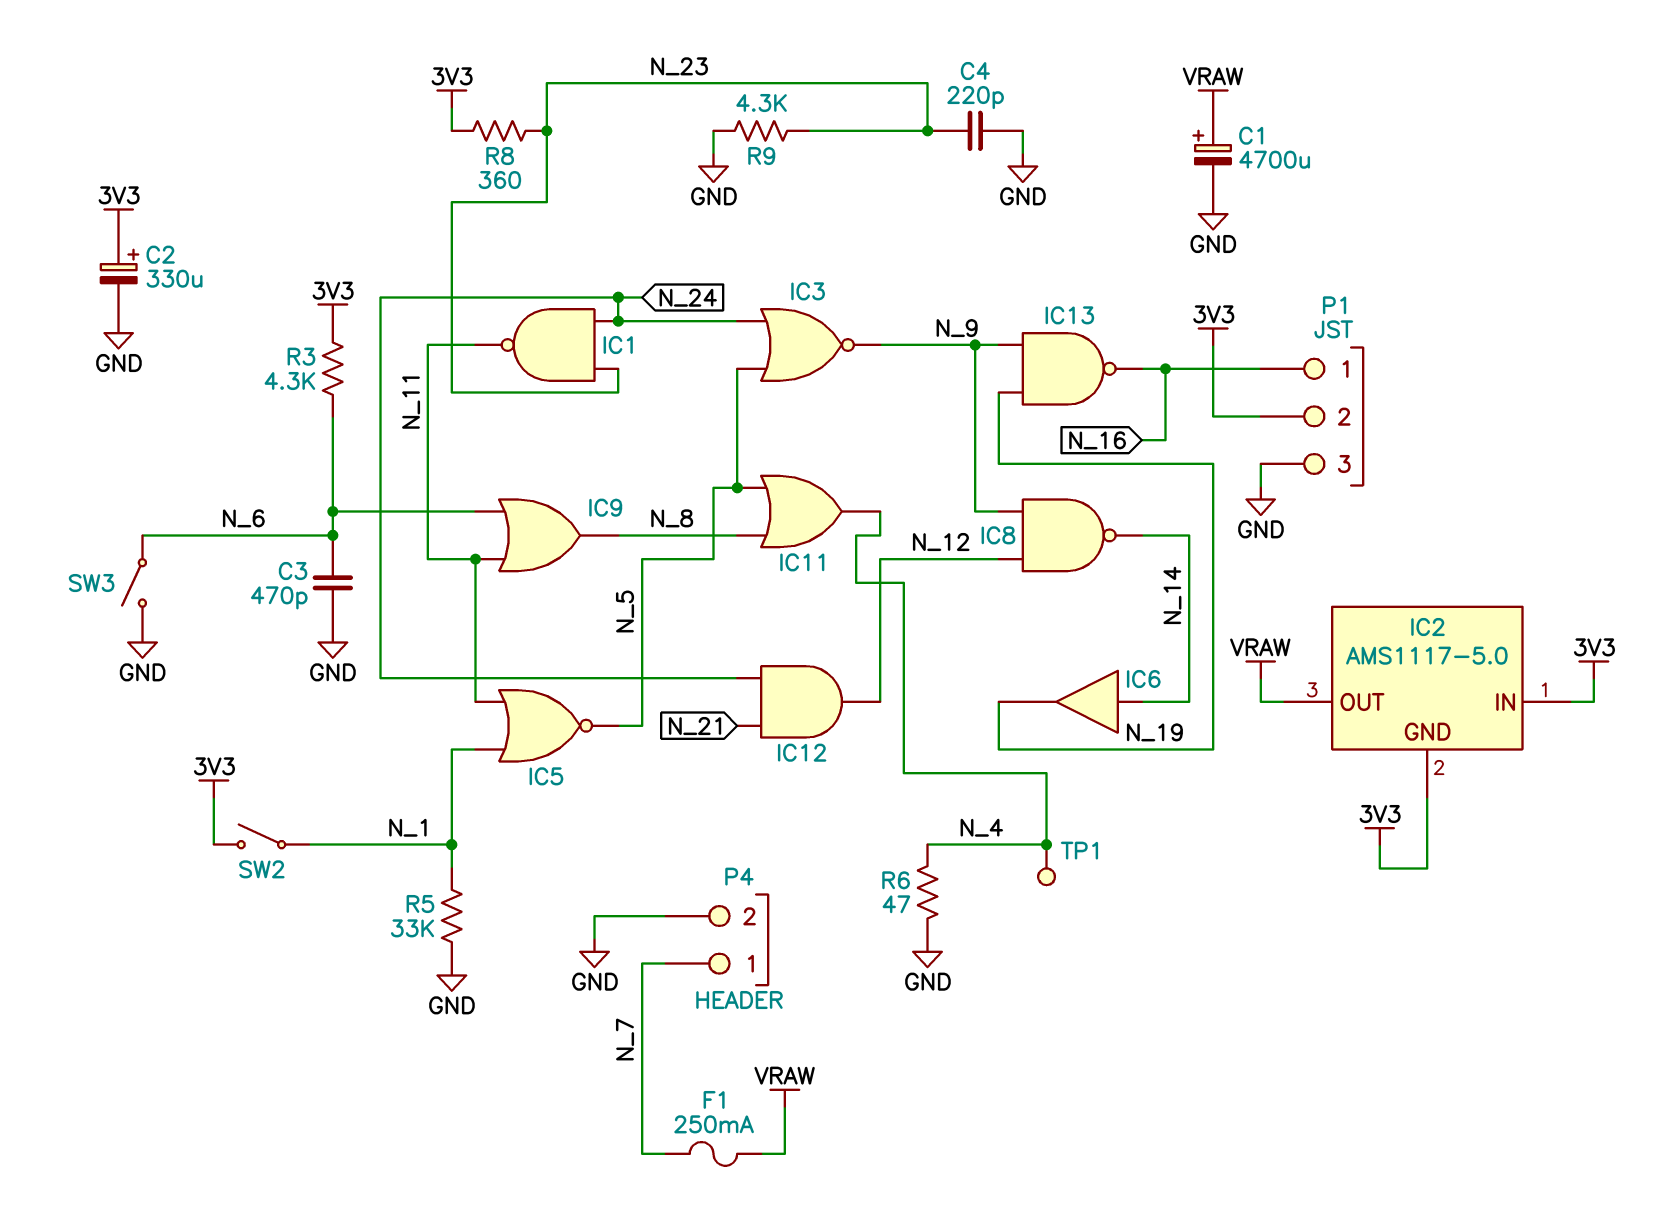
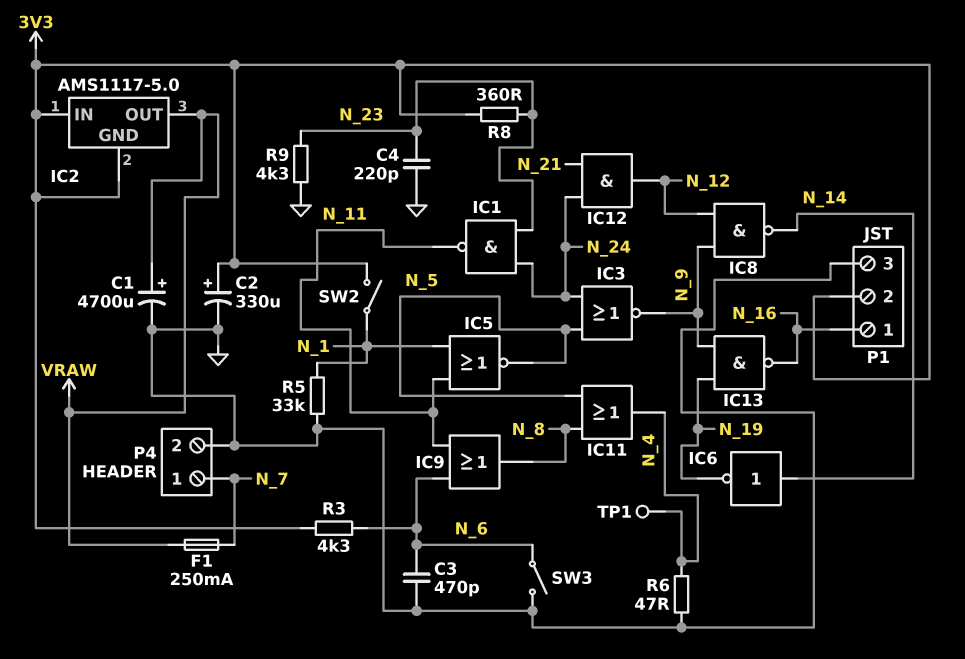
IC6: buffer (in N_14, out N_19) -> NOT (in N_14, out N_19)

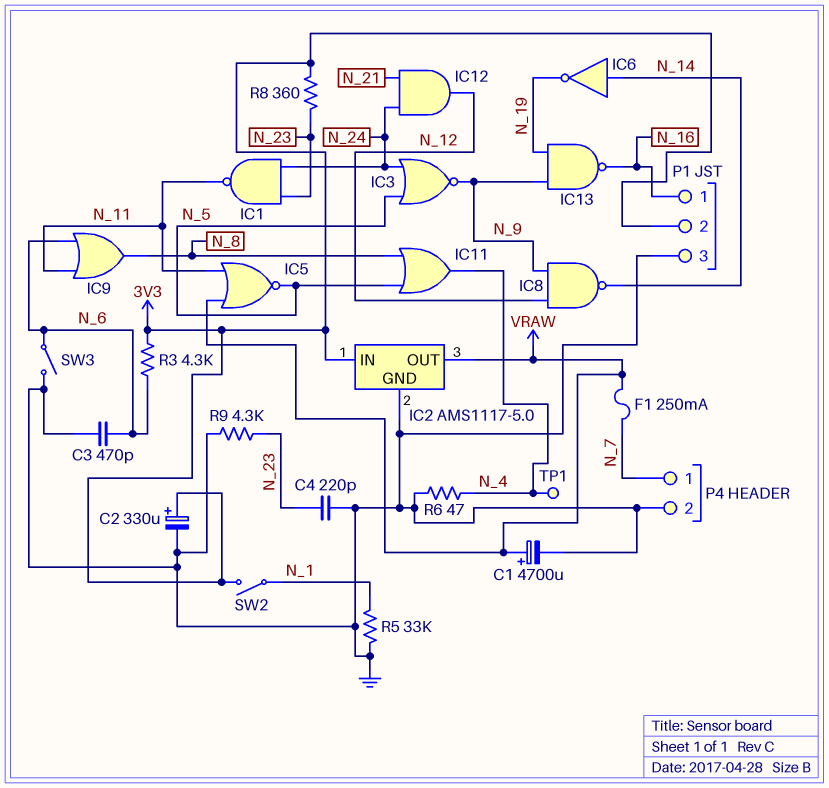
IC2 pin GND: 3V3 -> GND
IC5: NOR (in N_1, in N_11, out N_5) -> NOR (in N_11, in VRAW, out N_5)

